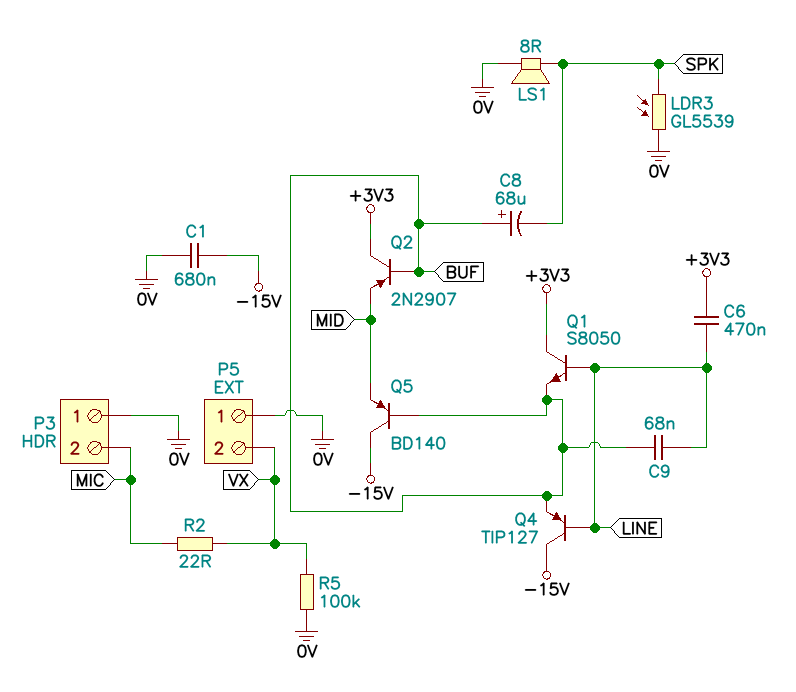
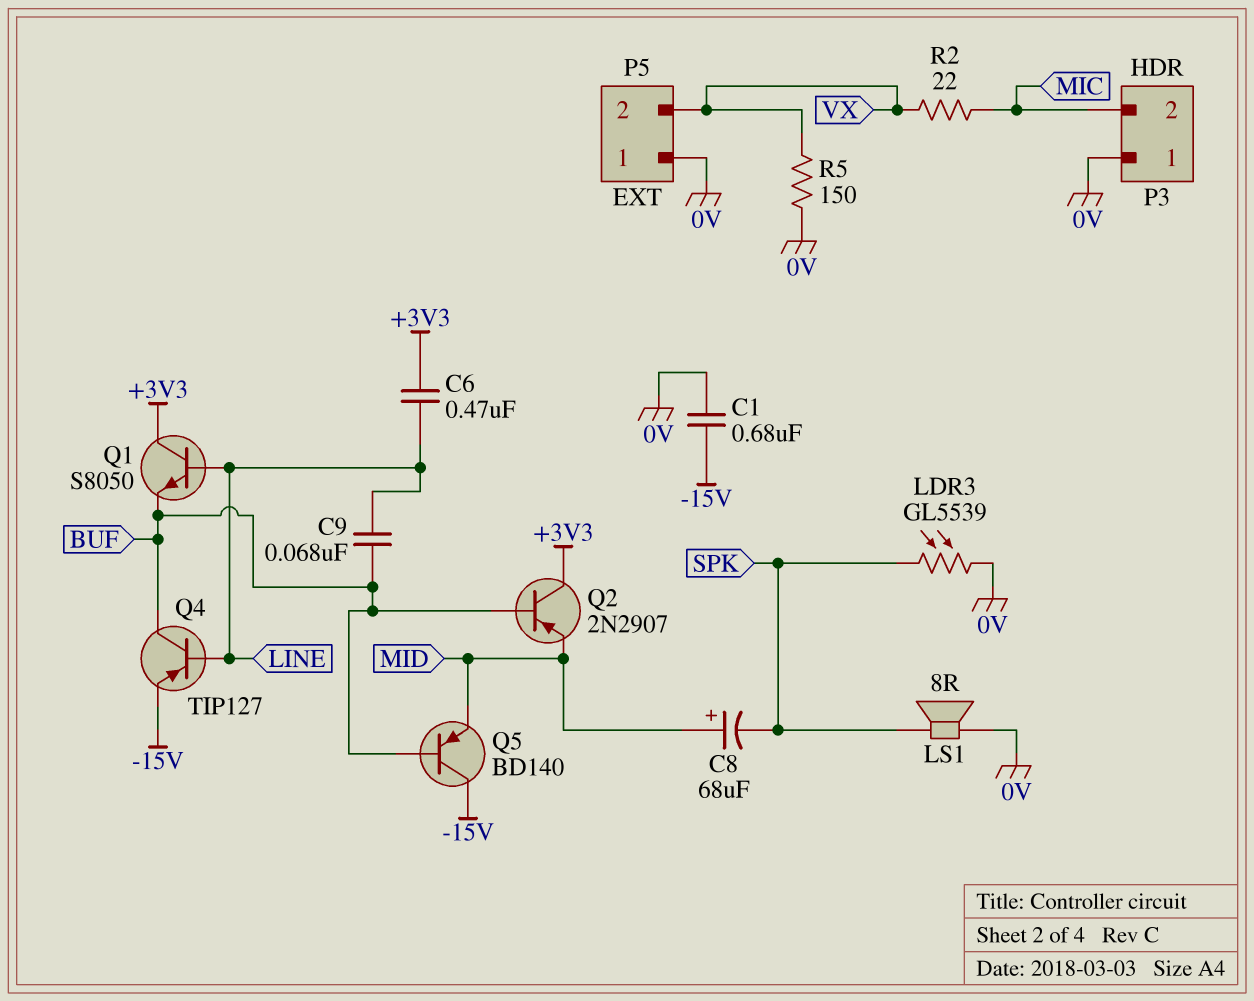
C8: 68uF (plus BUF, minus SPK) -> 68uF (plus MID, minus SPK)
Q4: PNP TIP127 (B LINE, C -15V, E BUF) -> PNP TIP127 (B LINE, C BUF, E -15V)
R5: 100k (0V, VX) -> 150 (0V, VX)

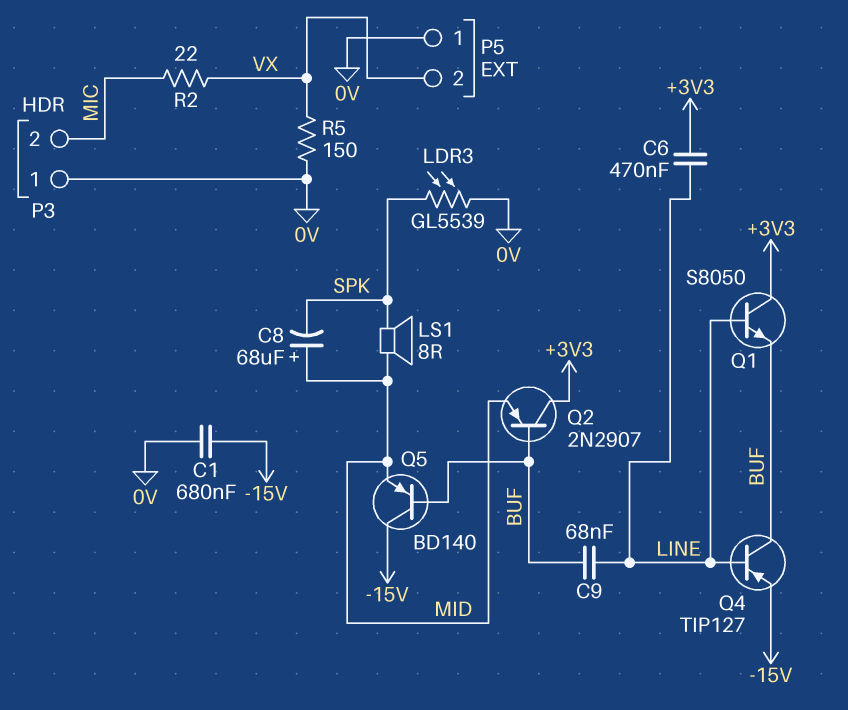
LS1: speaker 8R (0V, SPK) -> speaker 8R (MID, SPK)

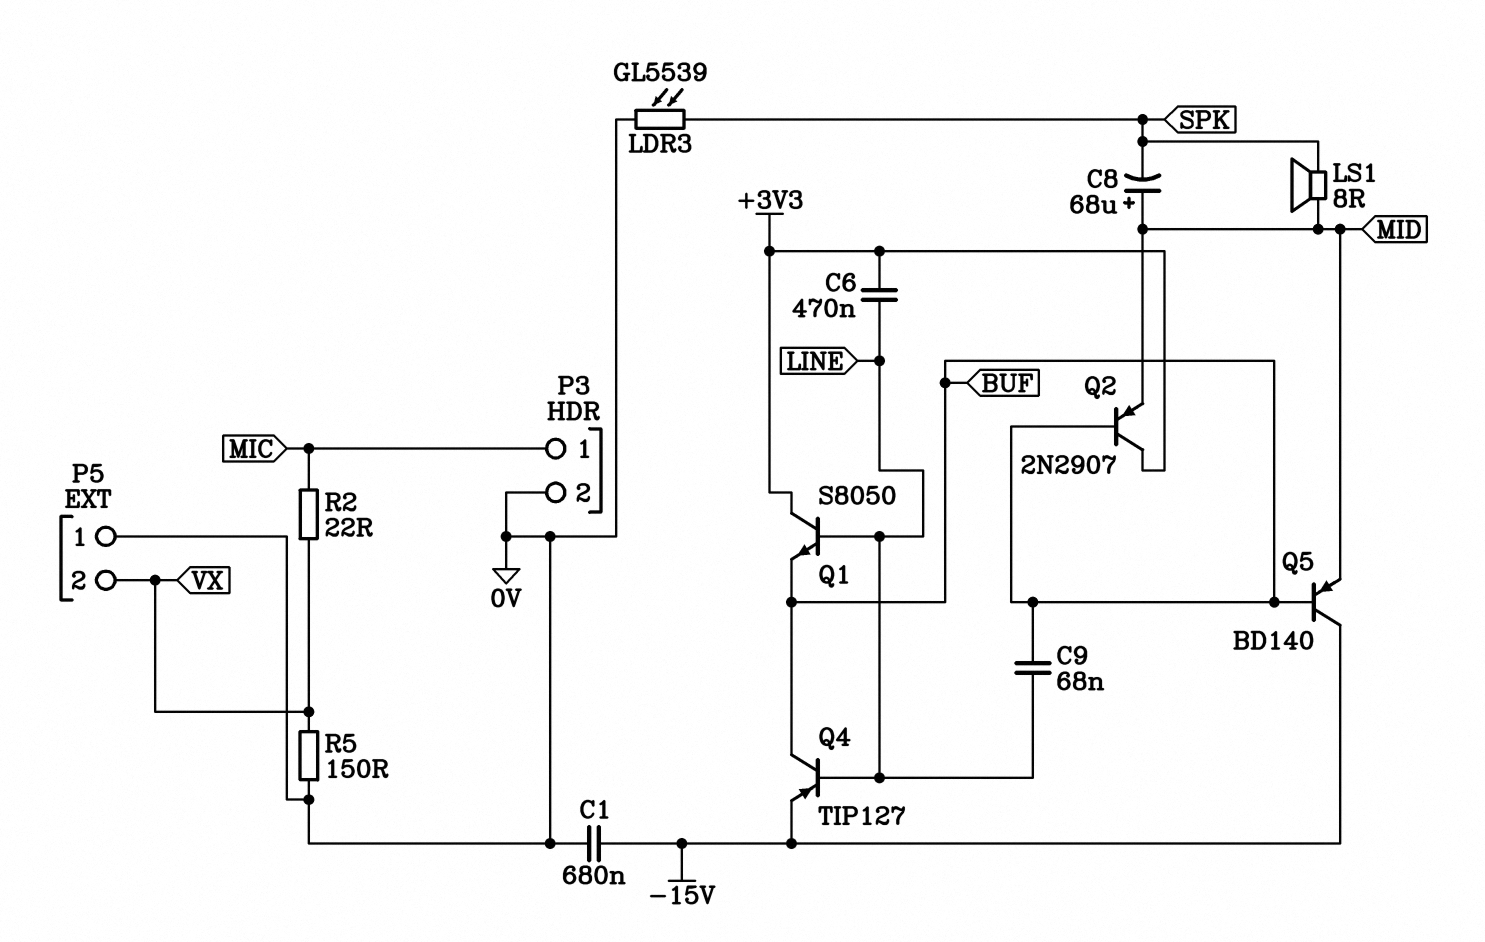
P3 pin 1: 0V -> MIC
P3 pin 2: MIC -> 0V

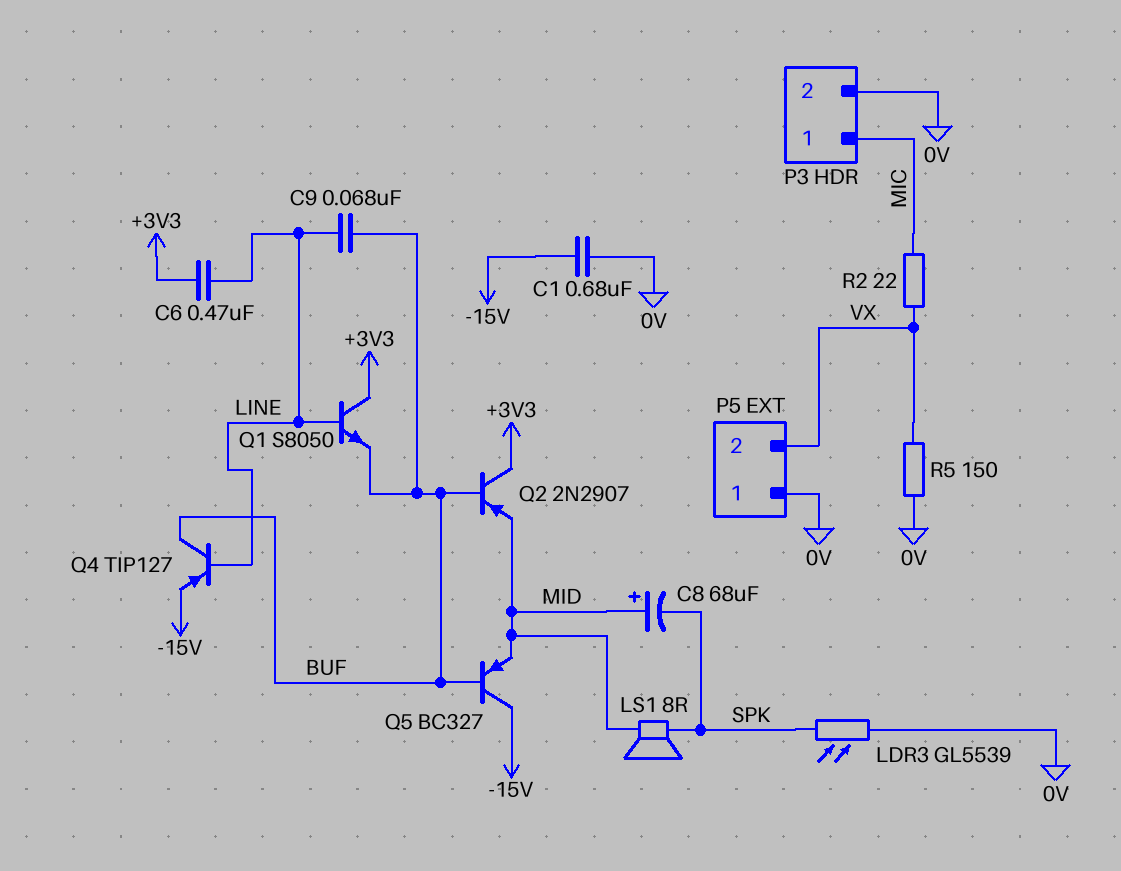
Q5: PNP BD140 (B BUF, C -15V, E MID) -> PNP BC327 (B BUF, C -15V, E MID)

